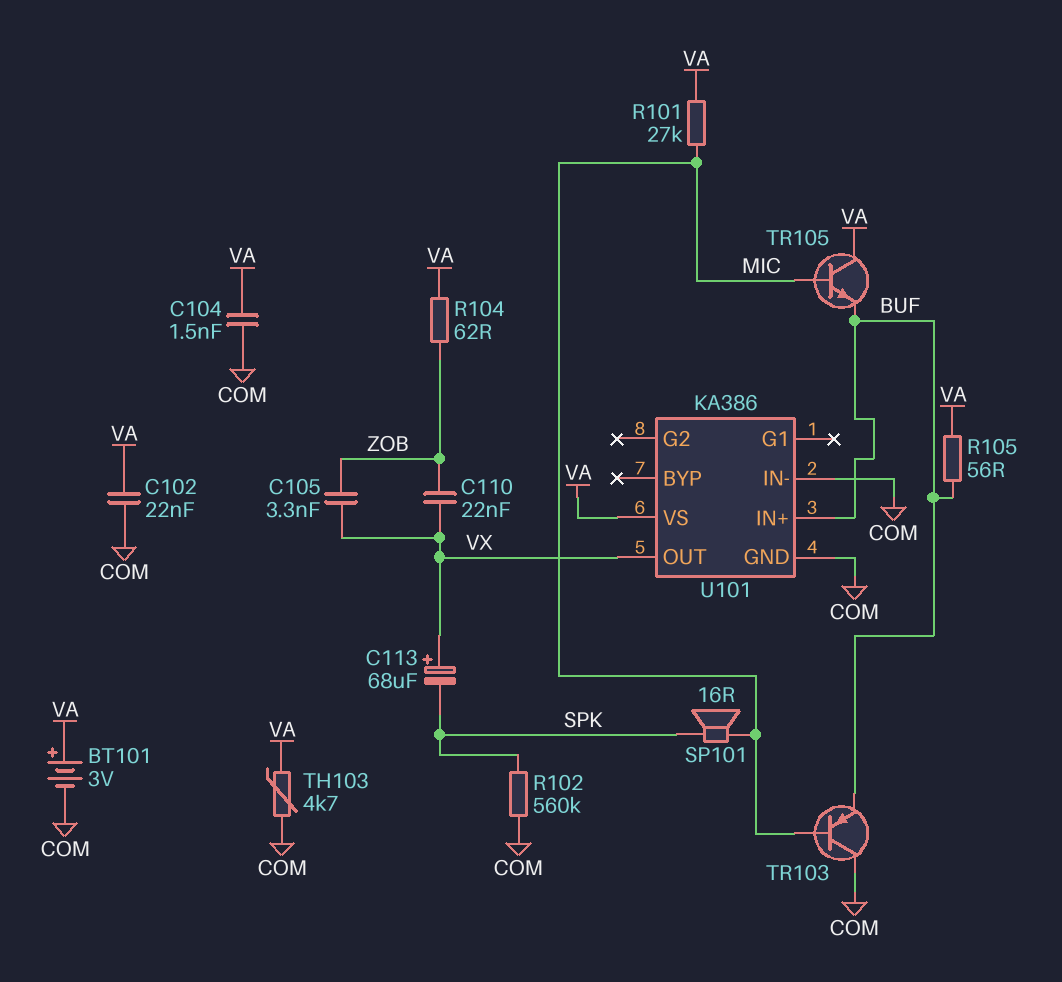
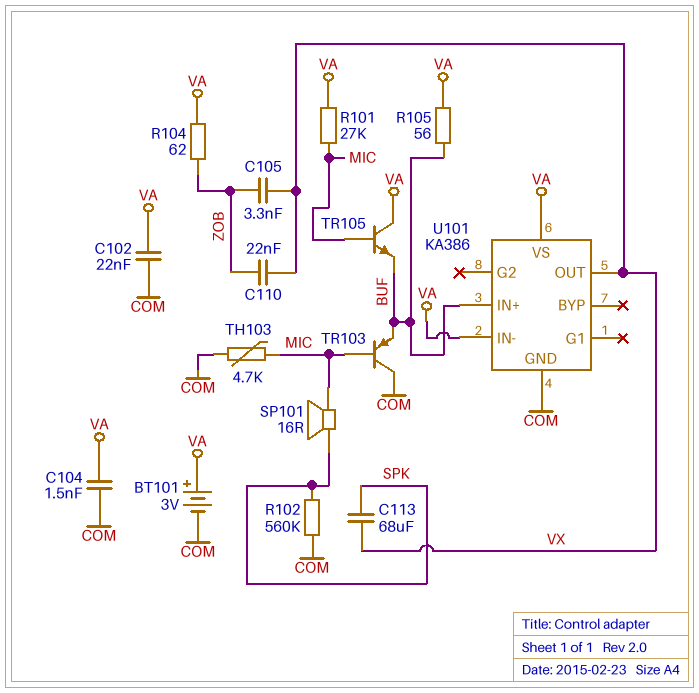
C113: 68uF (plus VX, minus SPK) -> 68uF (SPK, VX)
TH103: 4.7k (COM, VA) -> 4.7k (COM, MIC)
U101 pin IN-: COM -> VA

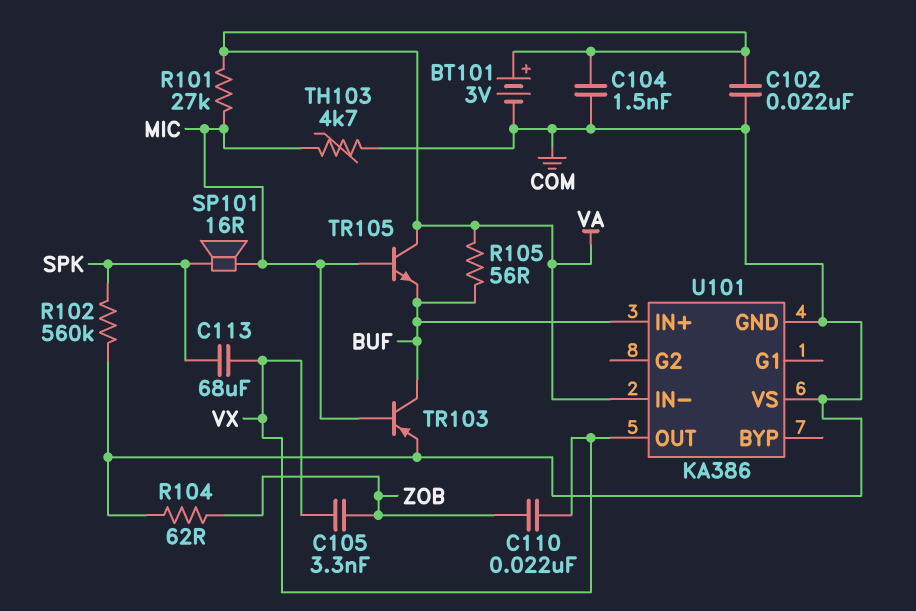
R104: 62 (VA, ZOB) -> 62 (COM, ZOB)
TR103: PNP (B MIC, C COM, E BUF) -> PNP (B MIC, C BUF, E COM)
U101 pin VS: VA -> COM

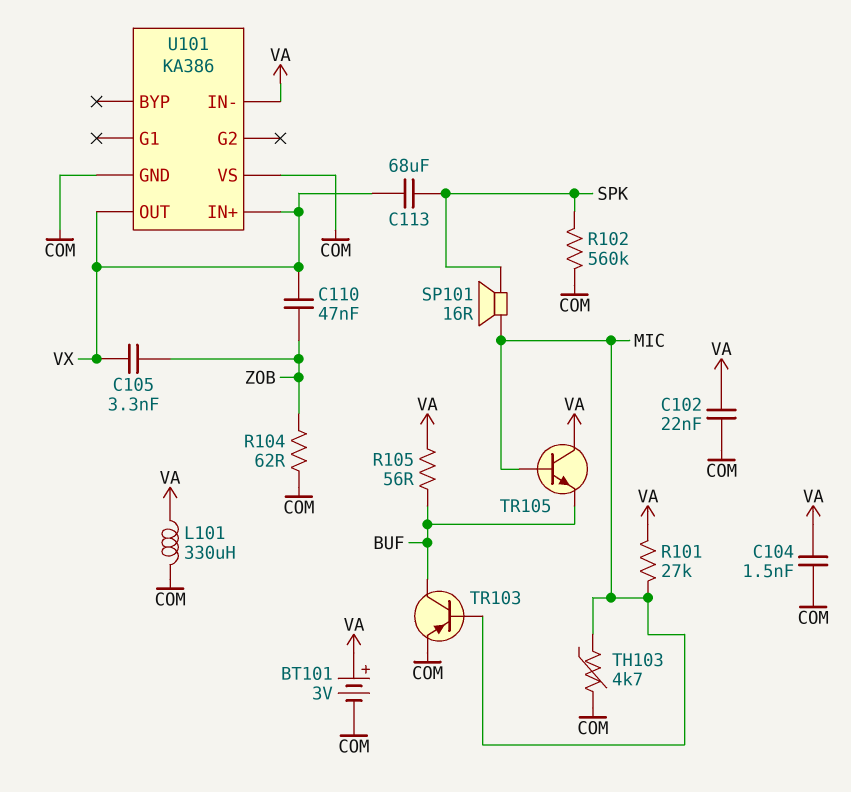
C110: 22nF (VX, ZOB) -> 47nF (VX, ZOB)
L101: none -> 330uH (COM, VA)
U101 pin IN+: BUF -> VX

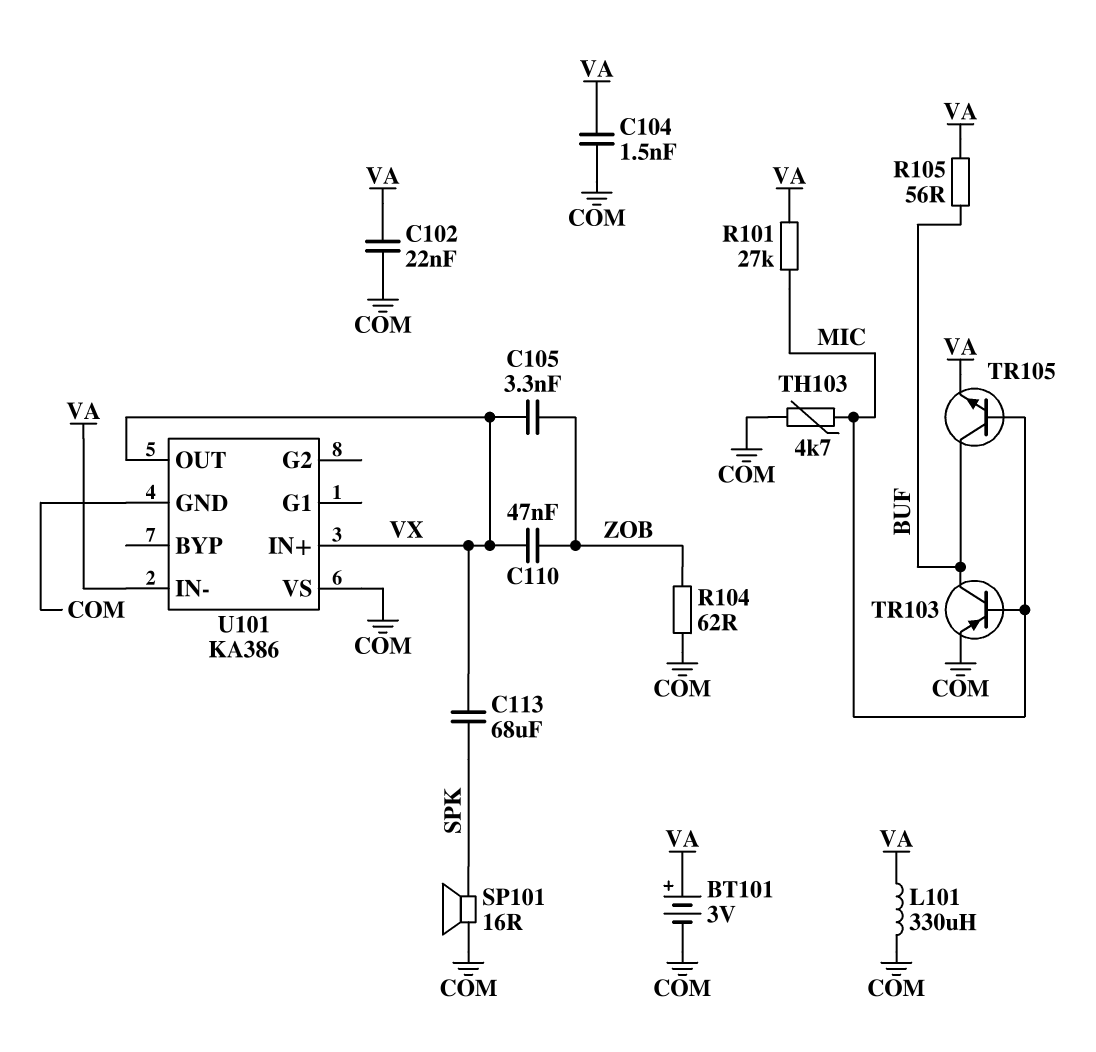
R102: 560k (COM, SPK) -> none
SP101: speaker 16R (MIC, SPK) -> speaker 16R (COM, SPK)
TR105: NPN (B MIC, C VA, E BUF) -> NPN (B MIC, C BUF, E VA)

